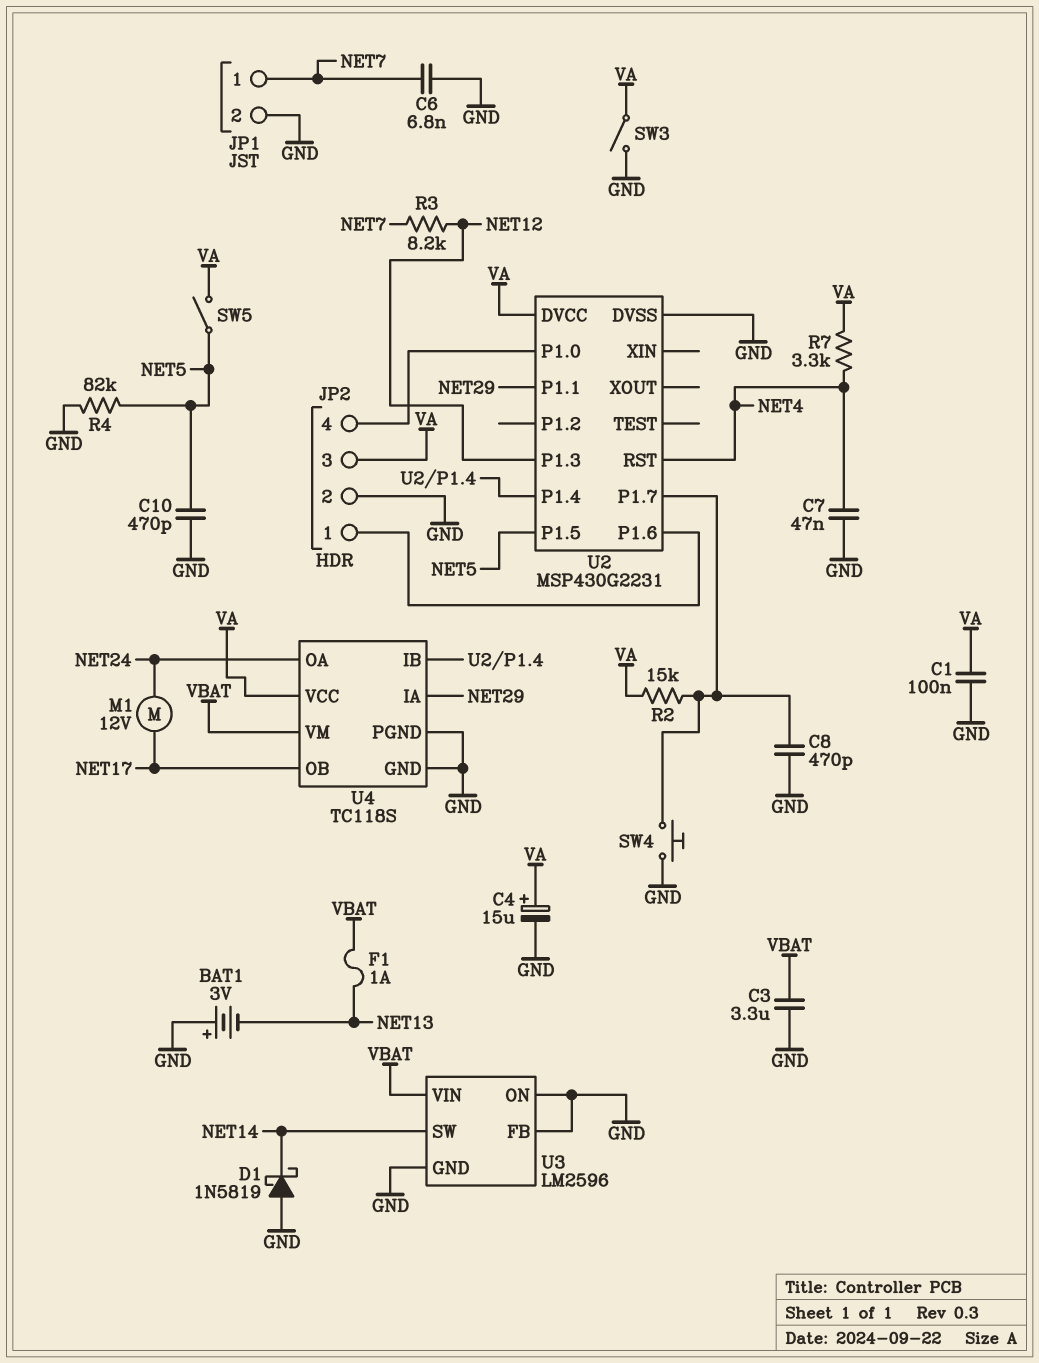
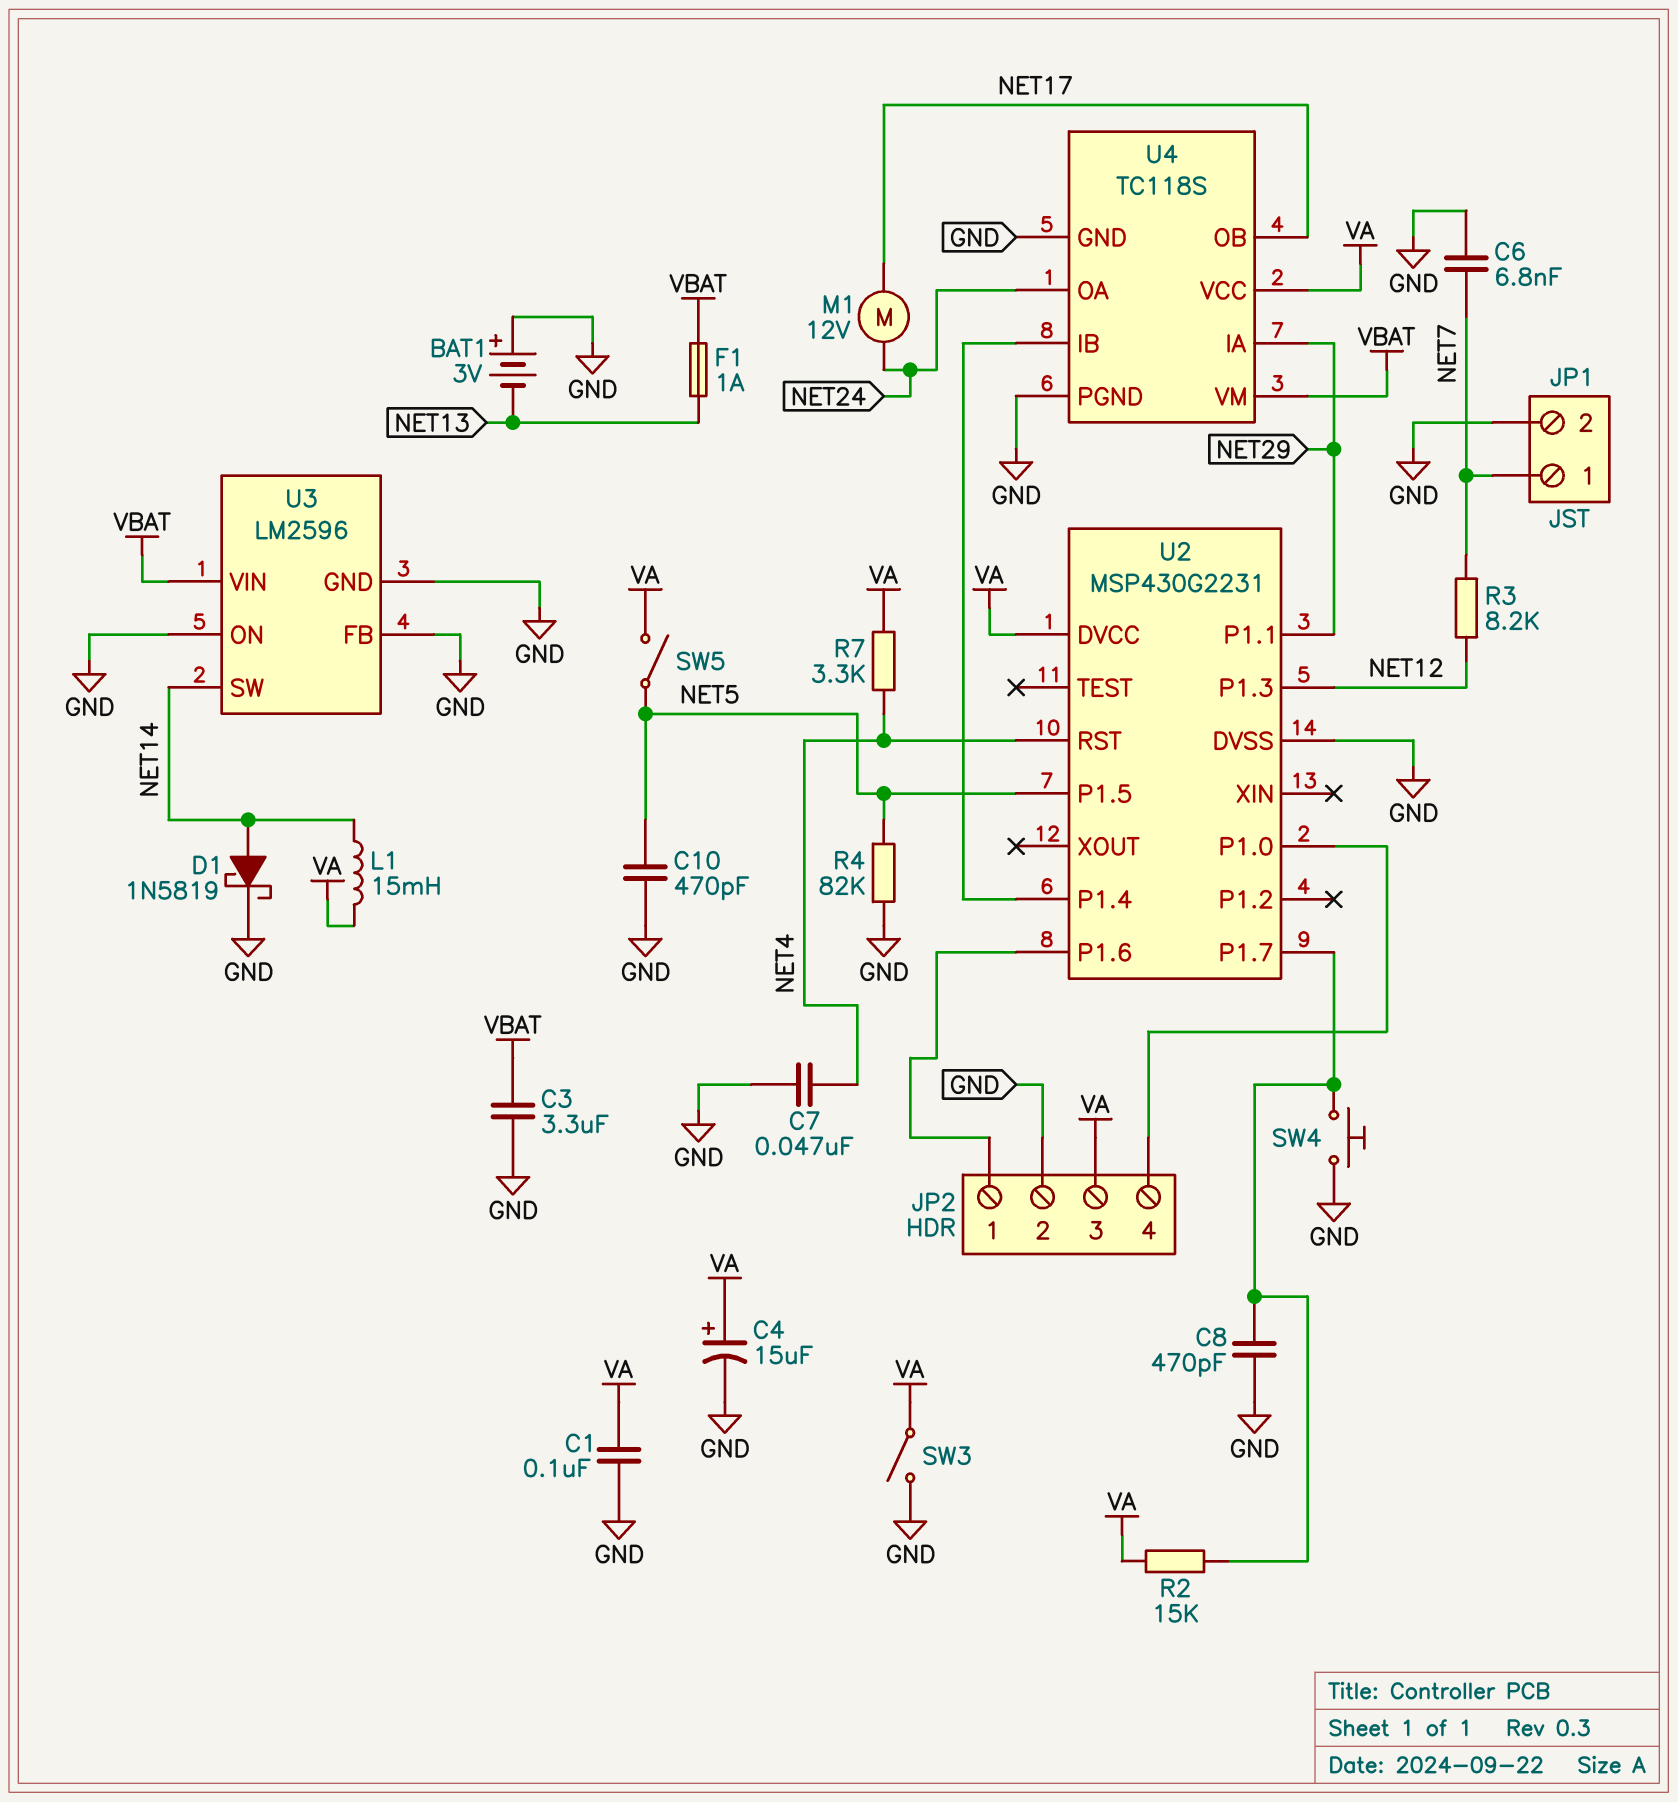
D1: schottky 1N5819 (A GND, K NET14) -> schottky 1N5819 (A NET14, K GND)
L1: none -> 15mH (NET14, VA)

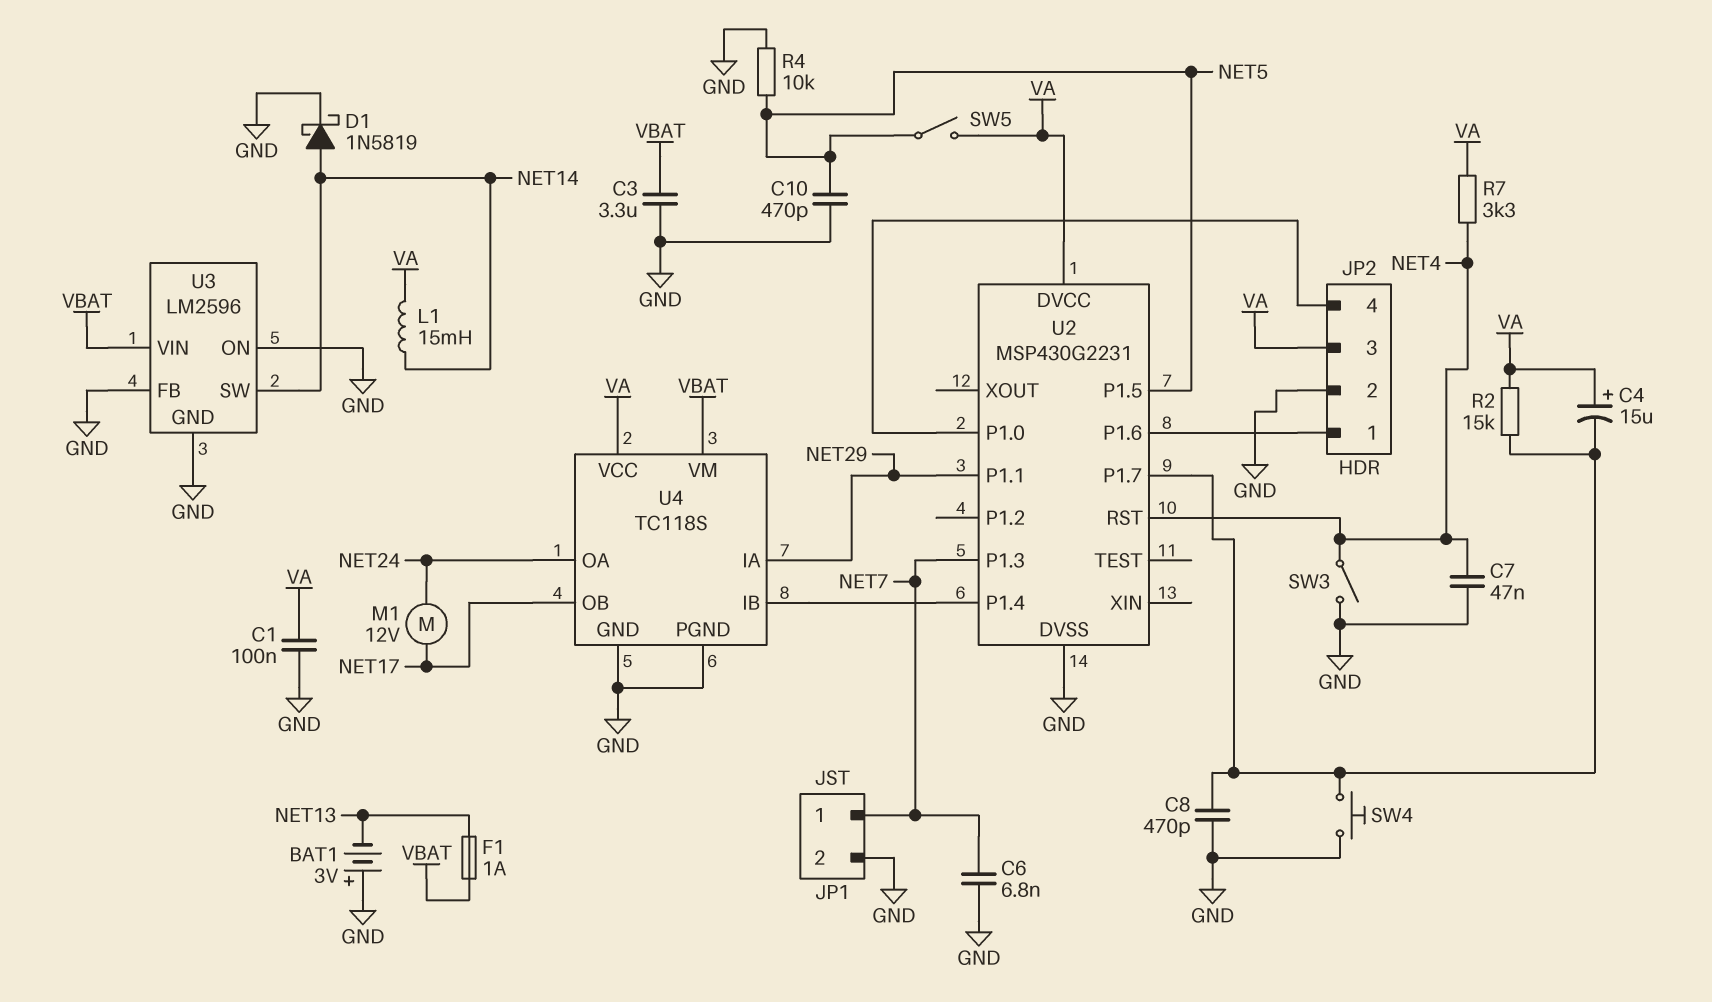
C4: 15uF (plus VA, minus GND) -> 15uF (plus VA, minus U2/P1.7)
R3: 8.2k (NET7, NET12) -> none
R4: 82k (GND, NET5) -> 10k (GND, NET5)
SW3: switch (GND, VA) -> switch (GND, NET4)
U2 pin P1.3: NET12 -> NET7

